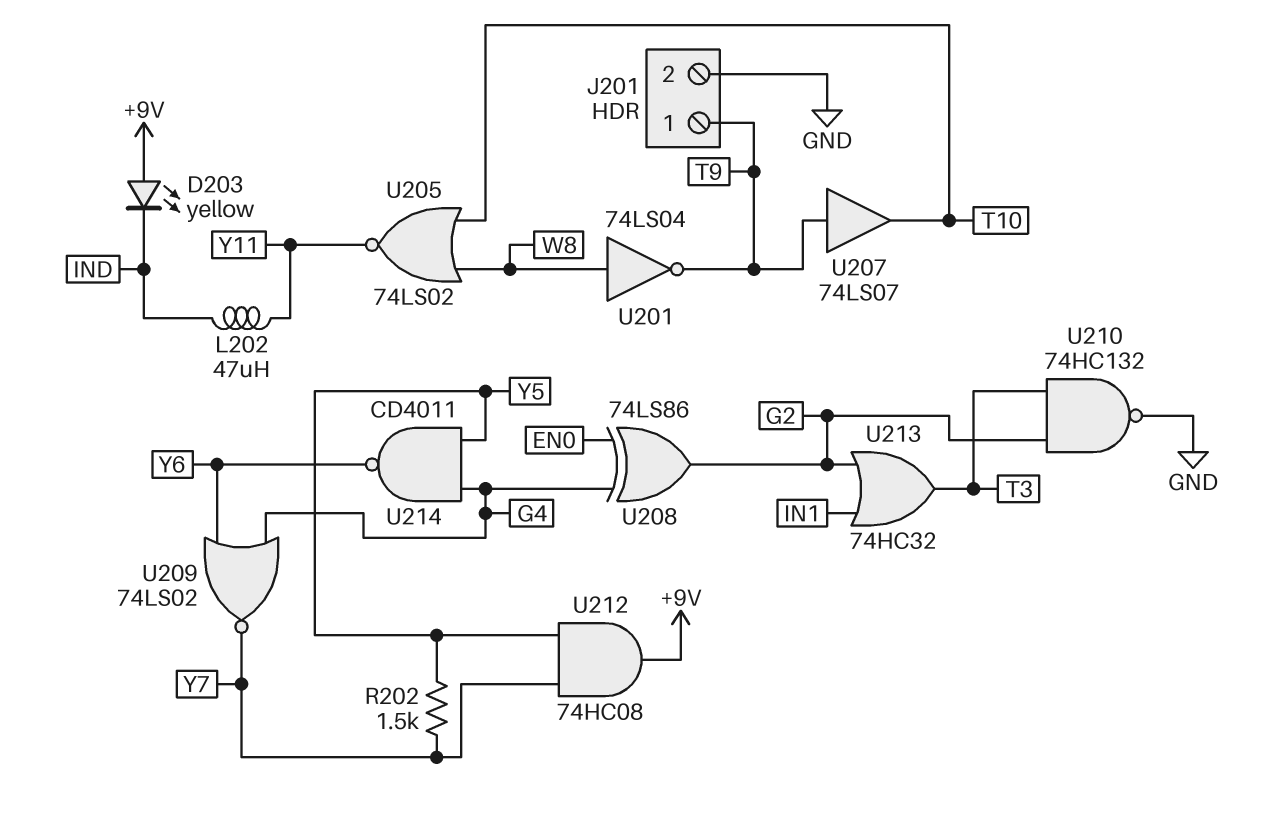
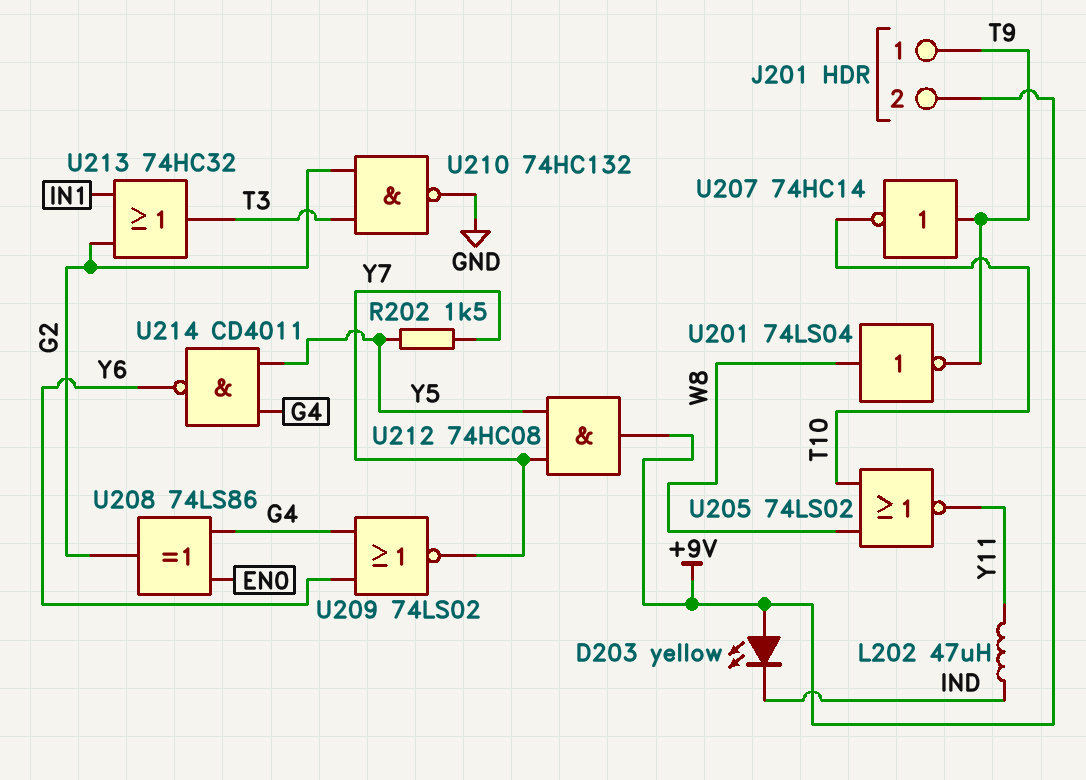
J201 pin 2: GND -> +9V
U207: buffer 74LS07 (in T9, out T10) -> NOT 74HC14 (in T9, out T10)

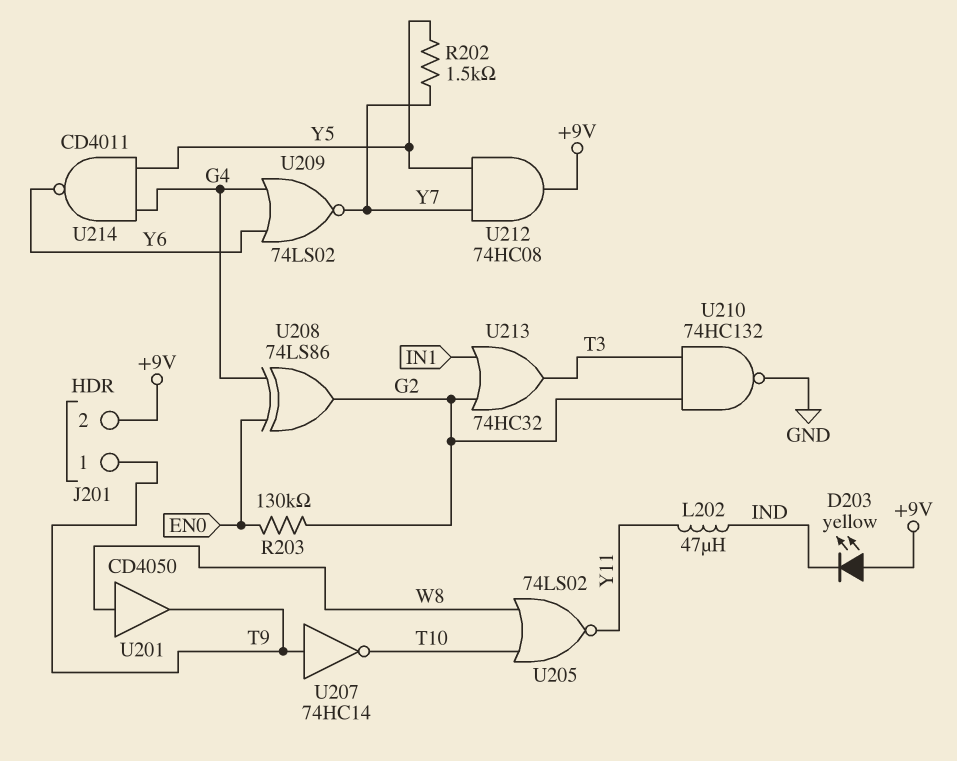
R203: none -> 130k (EN0, G2)
U201: NOT 74LS04 (in W8, out T9) -> buffer CD4050 (in W8, out T9)

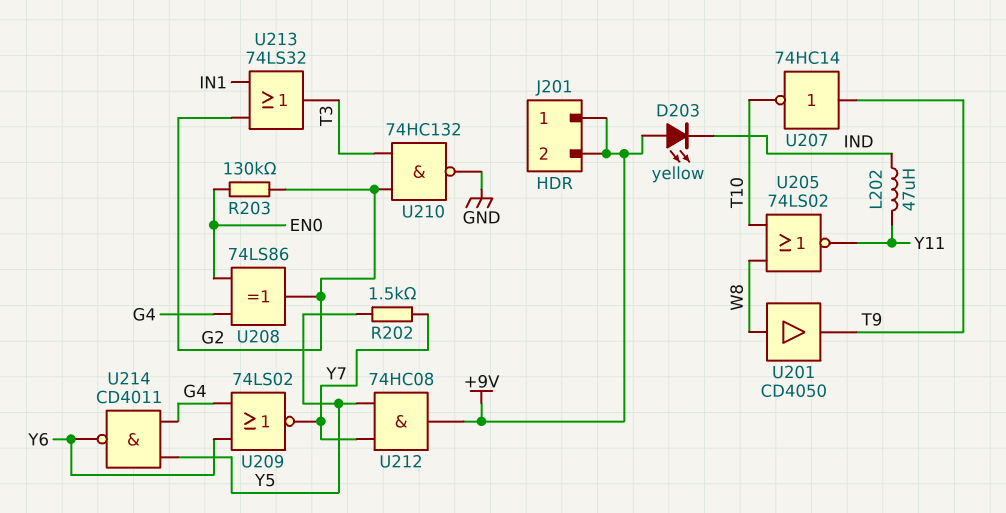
J201 pin 1: T9 -> +9V
U213: OR 74HC32 (in G2, in IN1, out T3) -> OR 74LS32 (in G2, in IN1, out T3)

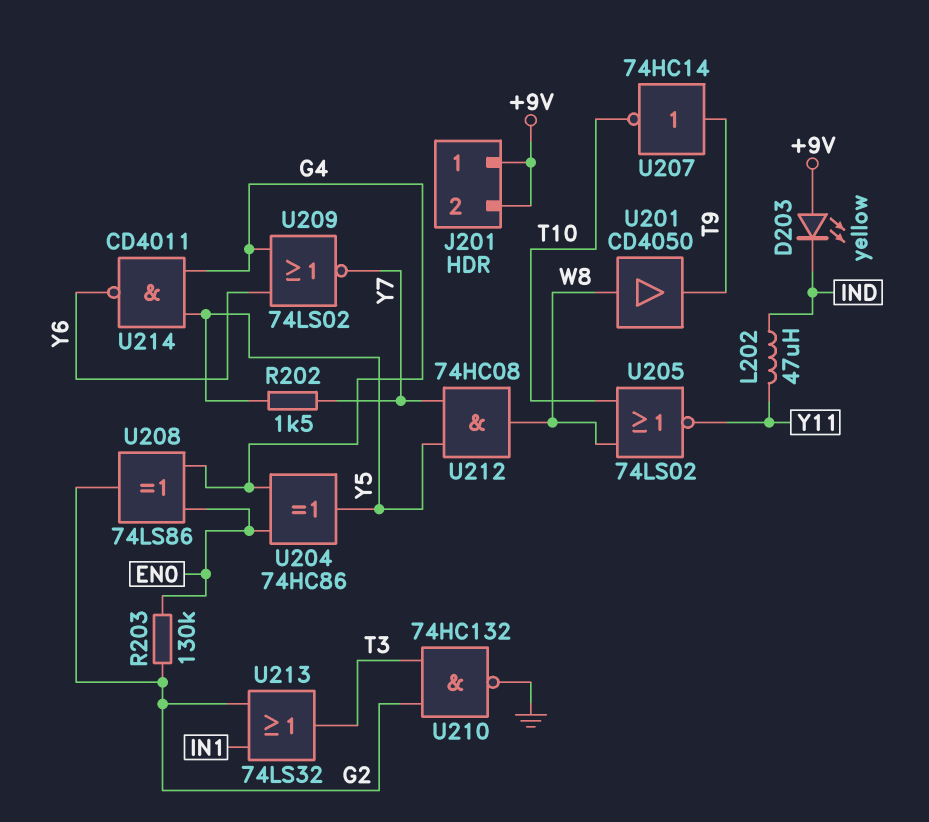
U204: none -> XOR 74HC86 (in EN0, in G4, out Y5)
U212: AND 74HC08 (in Y5, in Y7, out +9V) -> AND 74HC08 (in Y5, in Y7, out W8)

